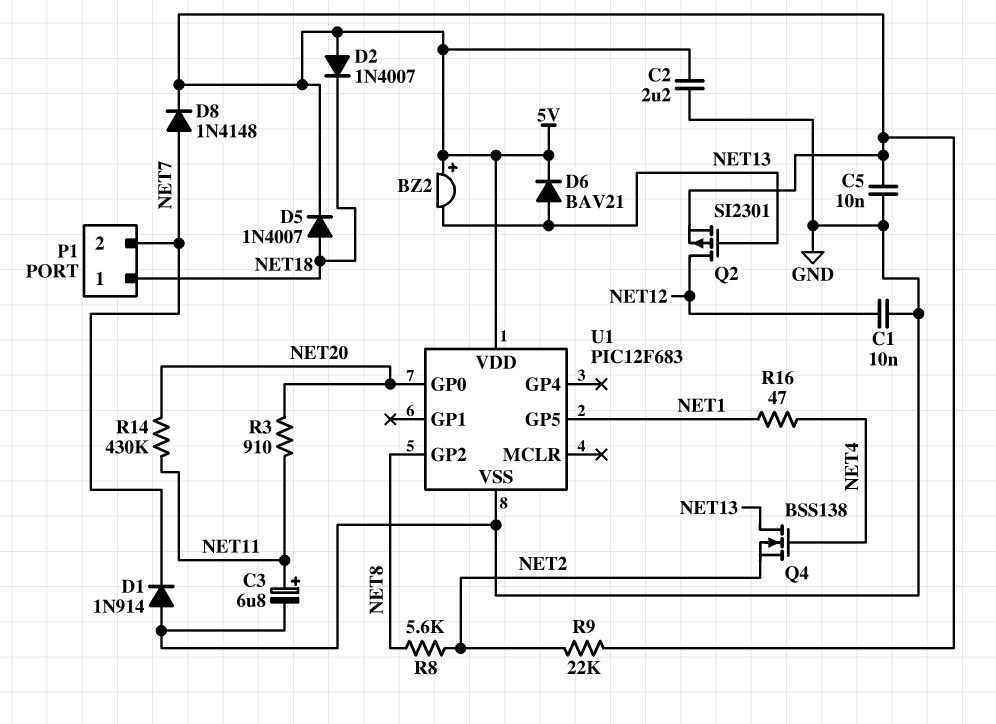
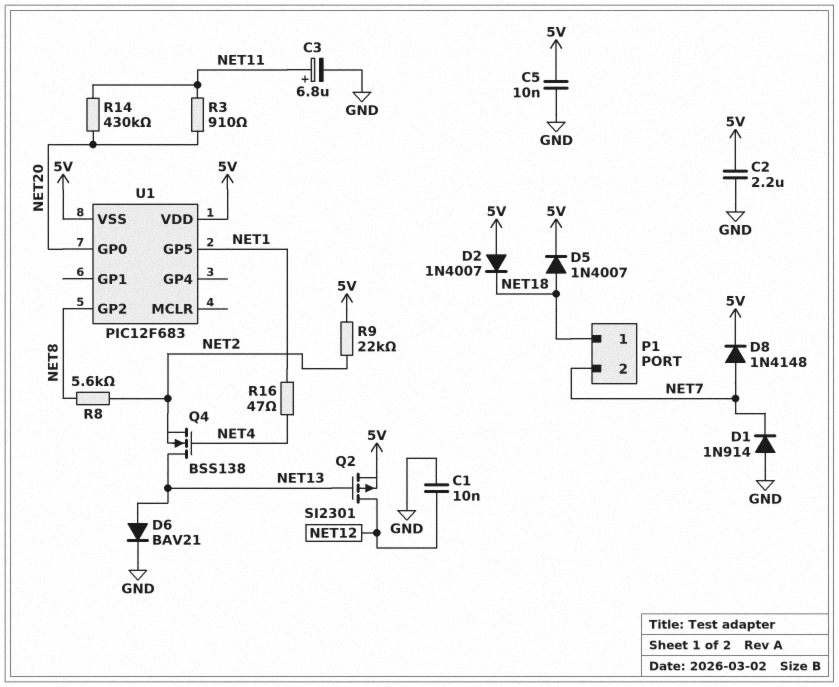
BZ2: buzzer (plus 5V, minus NET13) -> none
D6: diode BAV21 (A NET13, K 5V) -> diode BAV21 (A NET13, K GND)
U1 pin VSS: GND -> 5V

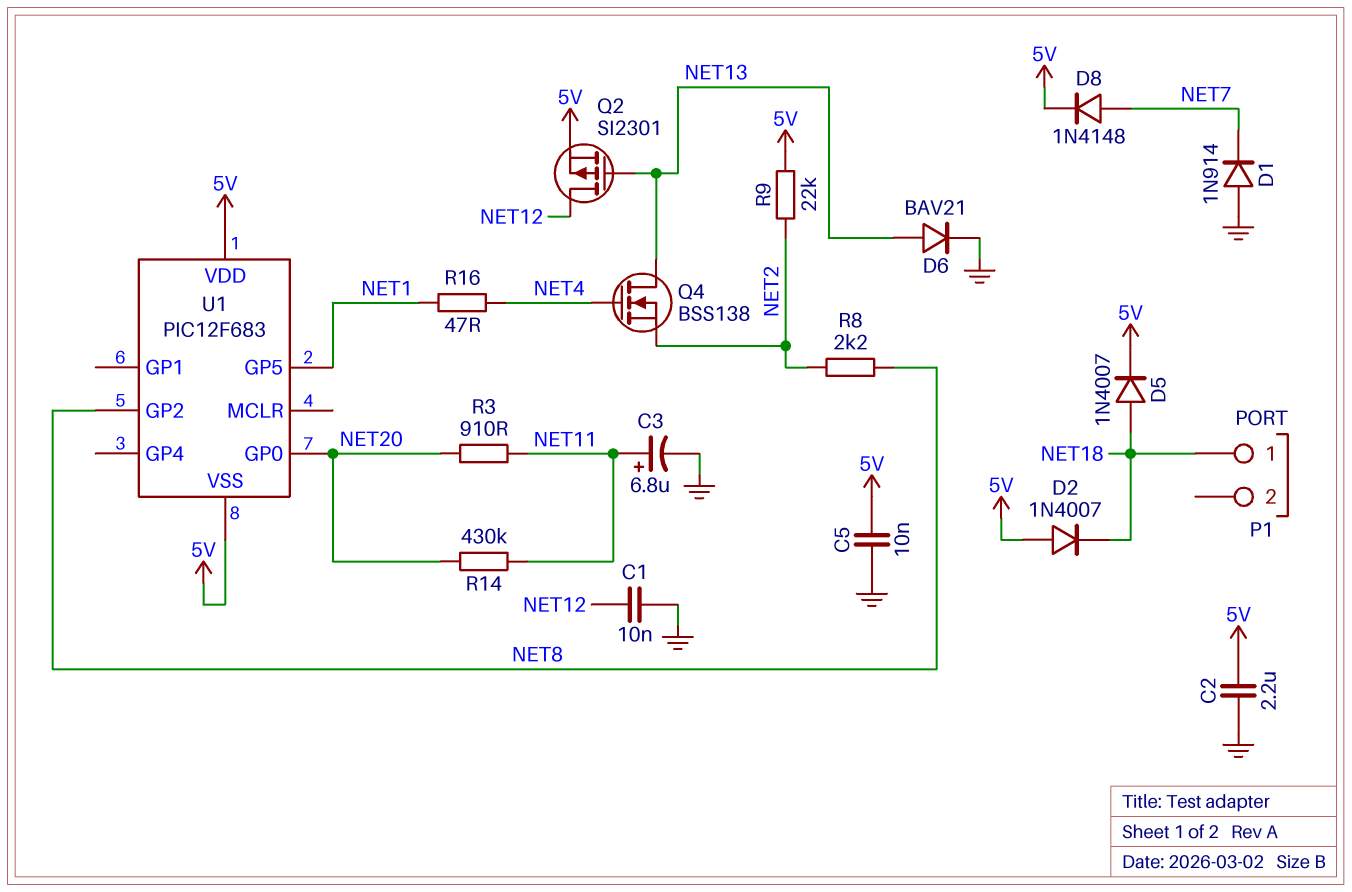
P1 pin 2: NET7 -> none
R8: 5.6k (NET2, NET8) -> 2.2k (NET2, NET8)

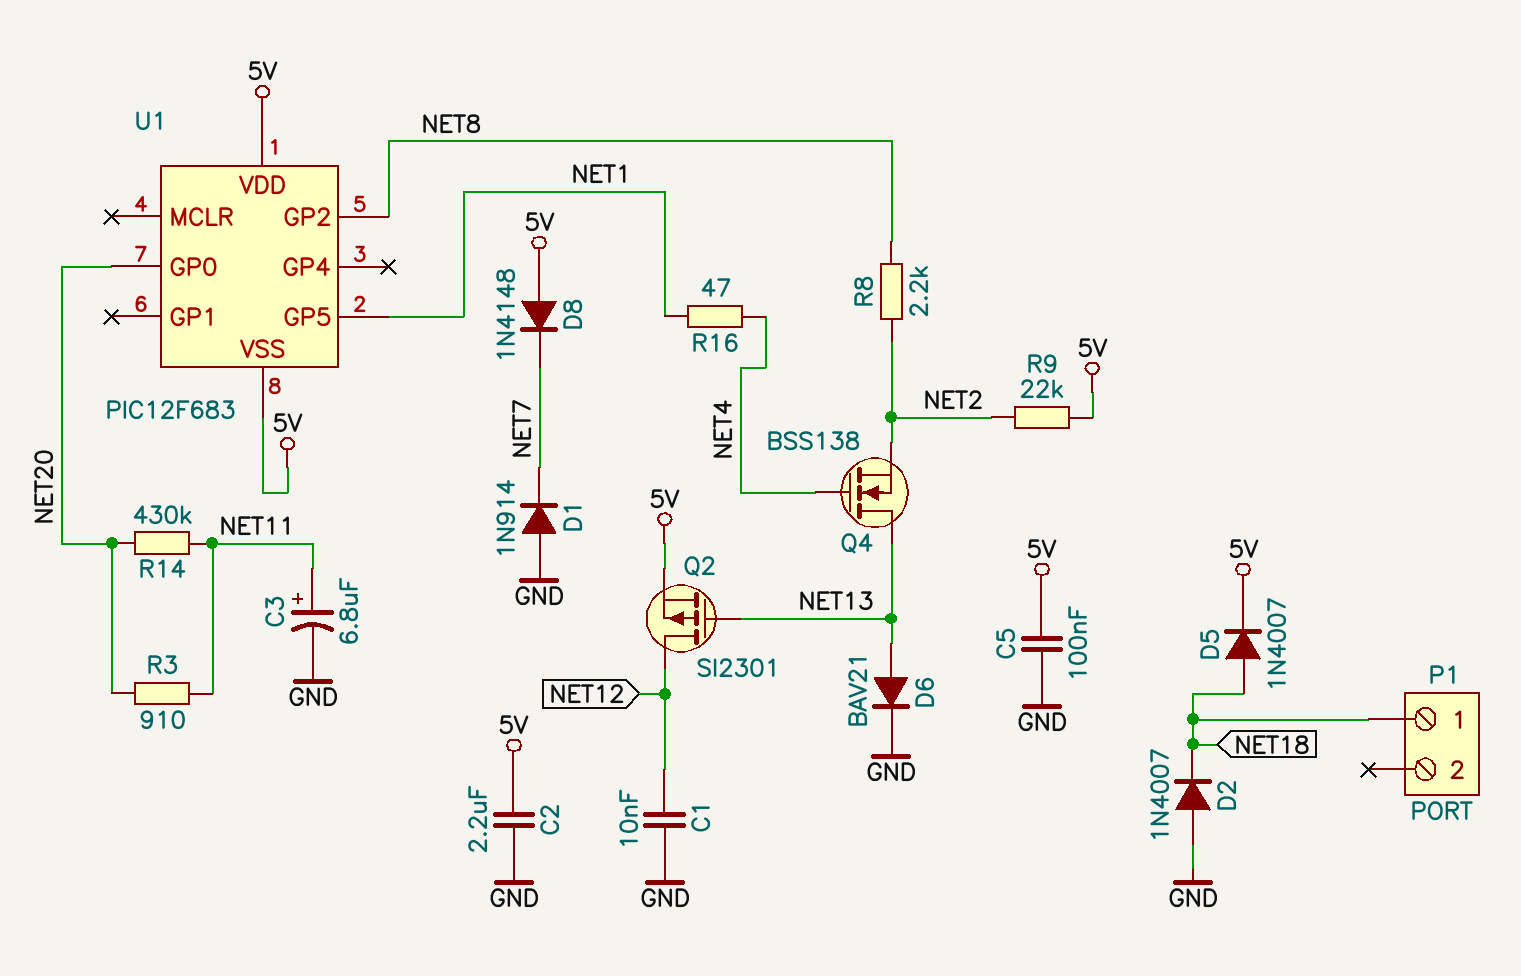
C5: 10nF (5V, GND) -> 100nF (5V, GND)
D2: diode 1N4007 (A 5V, K NET18) -> diode 1N4007 (A GND, K NET18)
D8: diode 1N4148 (A NET7, K 5V) -> diode 1N4148 (A 5V, K NET7)

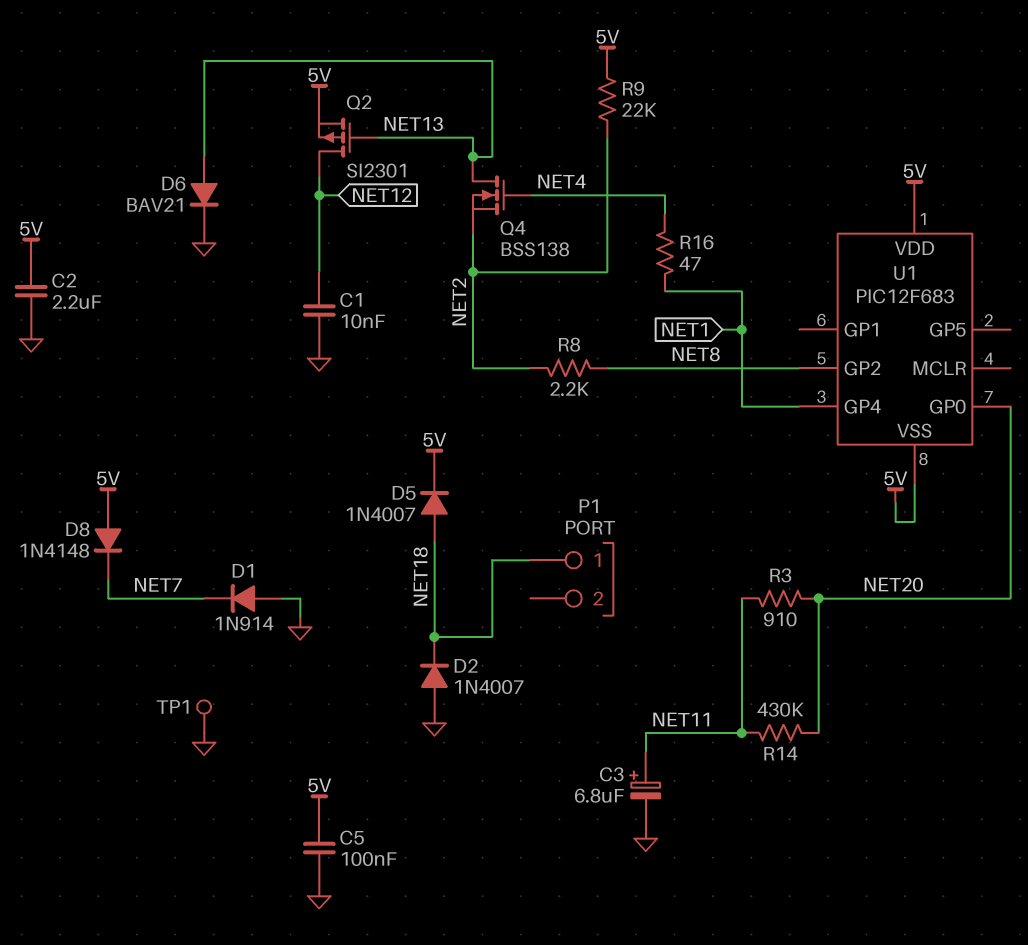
TP1: none -> test point (GND)
U1 pin GP4: none -> NET1
U1 pin GP5: NET1 -> none

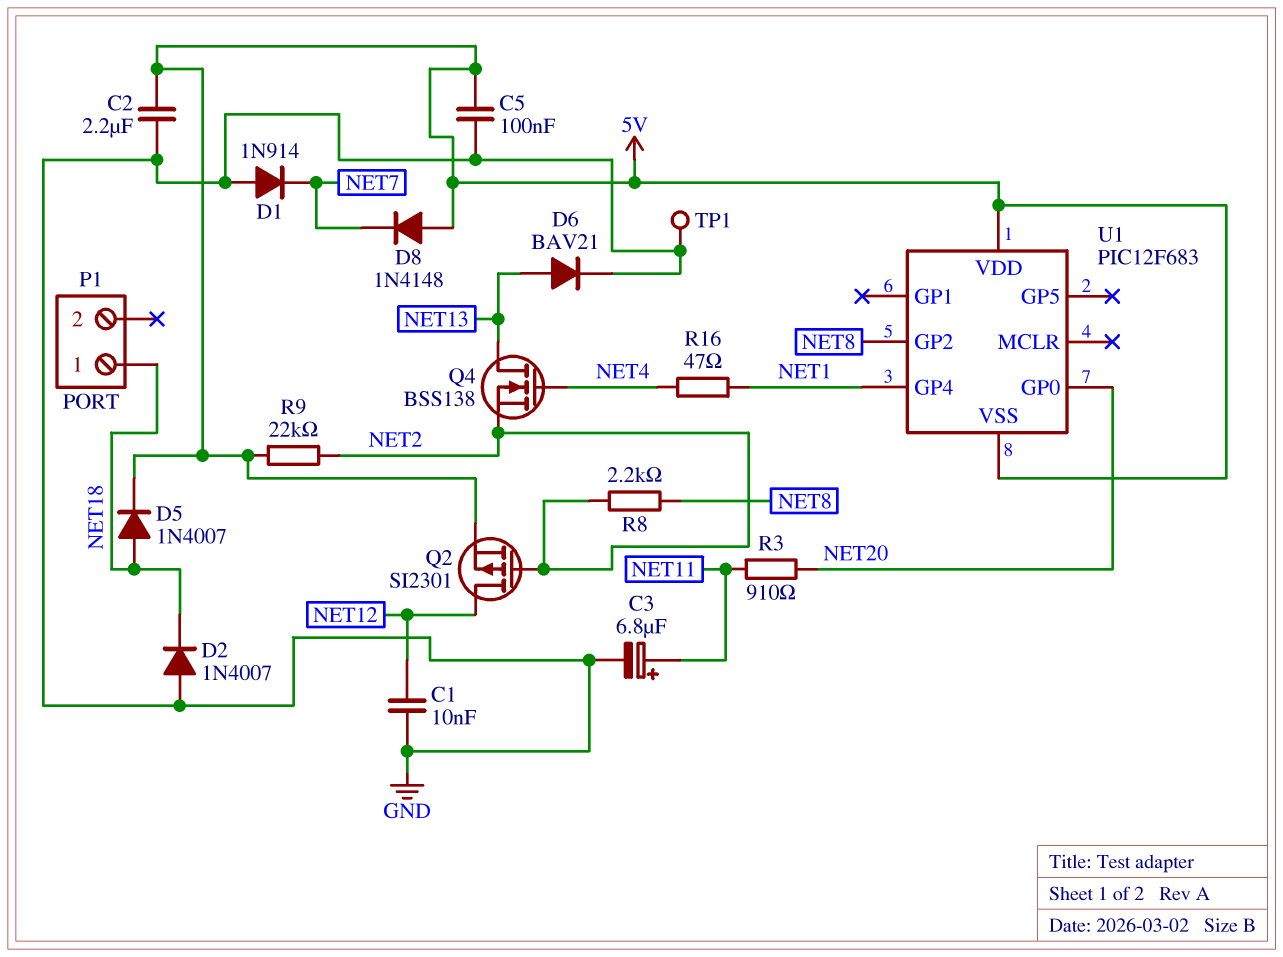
Q2: PMOS SI2301 (G NET13, D NET12, S 5V) -> PMOS SI2301 (G NET2, D NET12, S 5V)
R14: 430k (NET11, NET20) -> none

